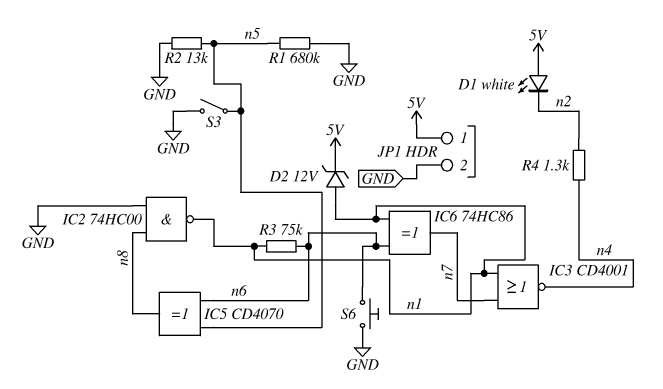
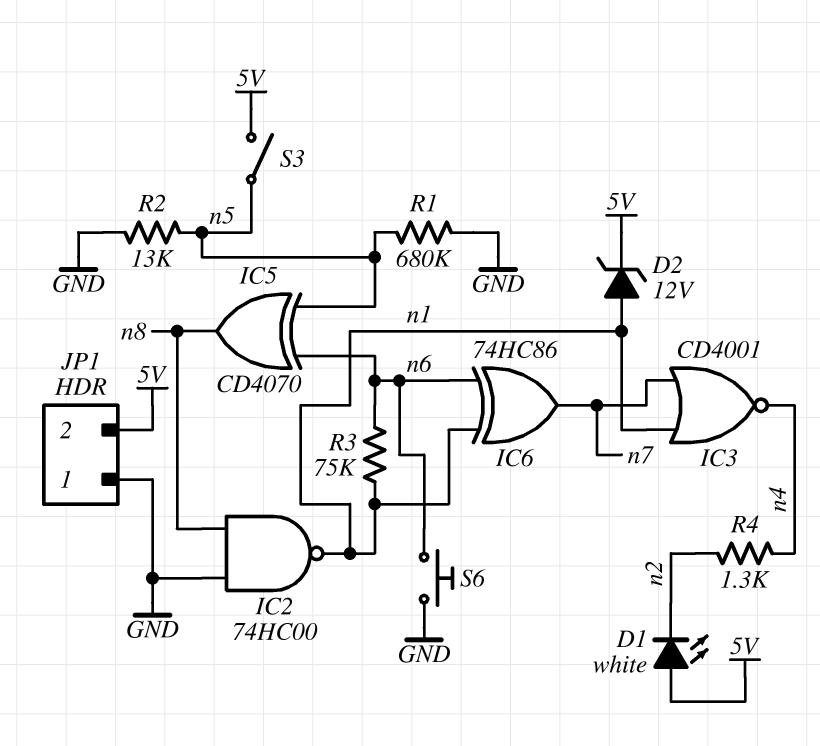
JP1 pin 1: 5V -> GND
JP1 pin 2: GND -> 5V
S3: switch (GND, n5) -> switch (5V, n5)

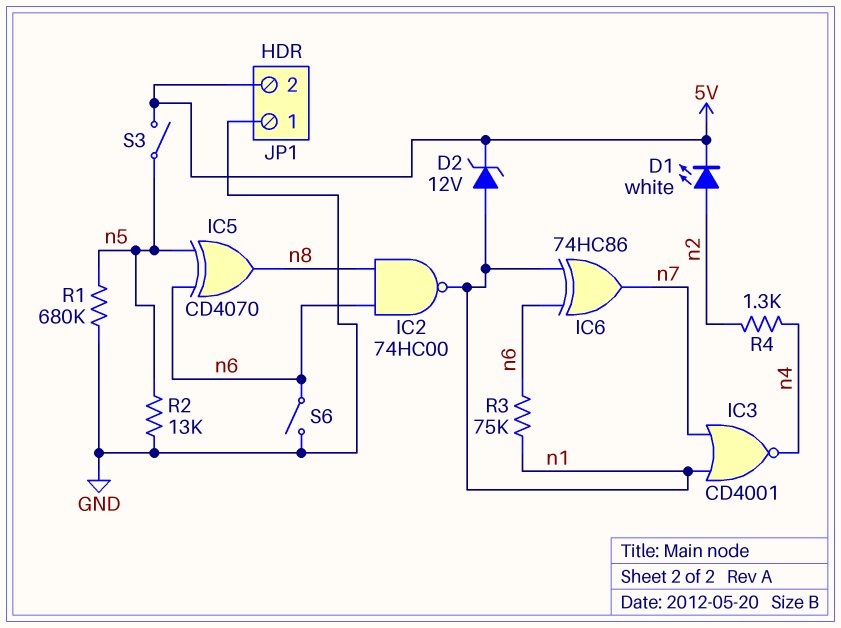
D1: LED white (A 5V, K n2) -> LED white (A n2, K 5V)
IC2: NAND 74HC00 (in GND, in n8, out n1) -> NAND 74HC00 (in n6, in n8, out n1)
S6: button (GND, n6) -> switch (GND, n6)

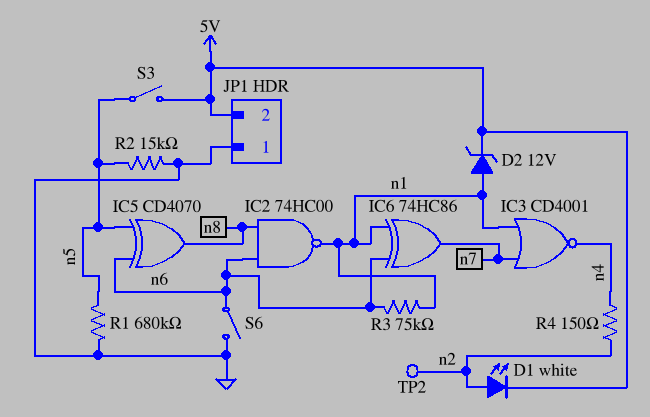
R2: 13k (GND, n5) -> 15k (GND, n5)
R4: 1.3k (n2, n4) -> 150 (n2, n4)
TP2: none -> test point (n2)

